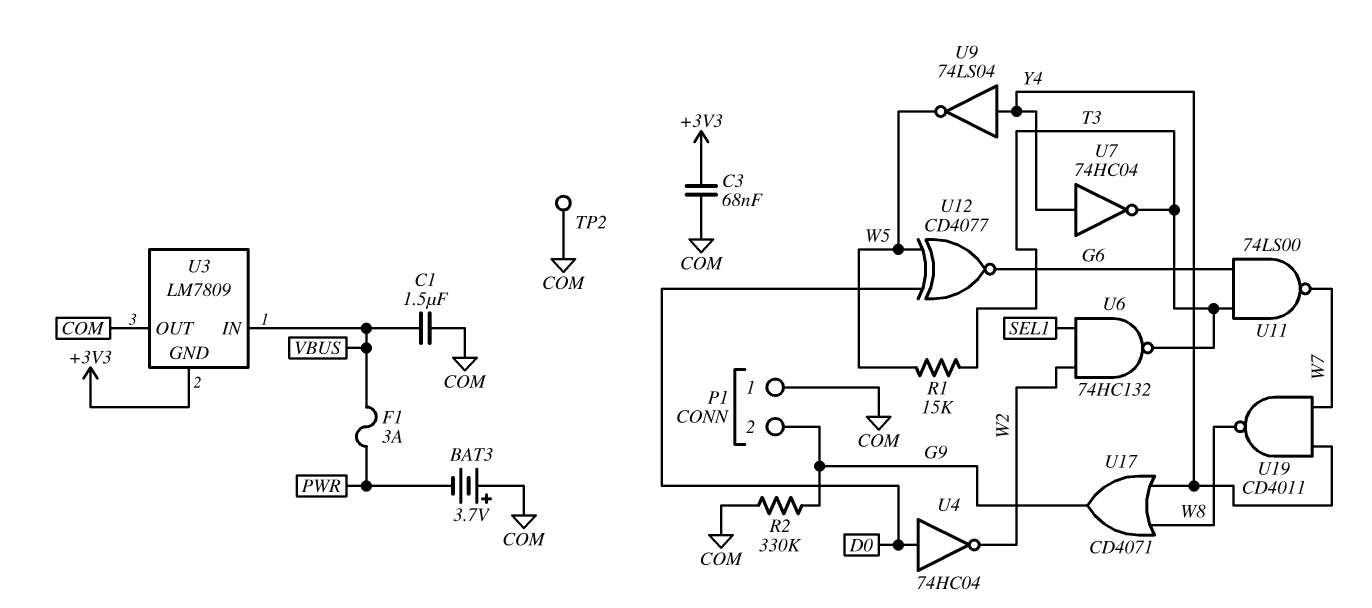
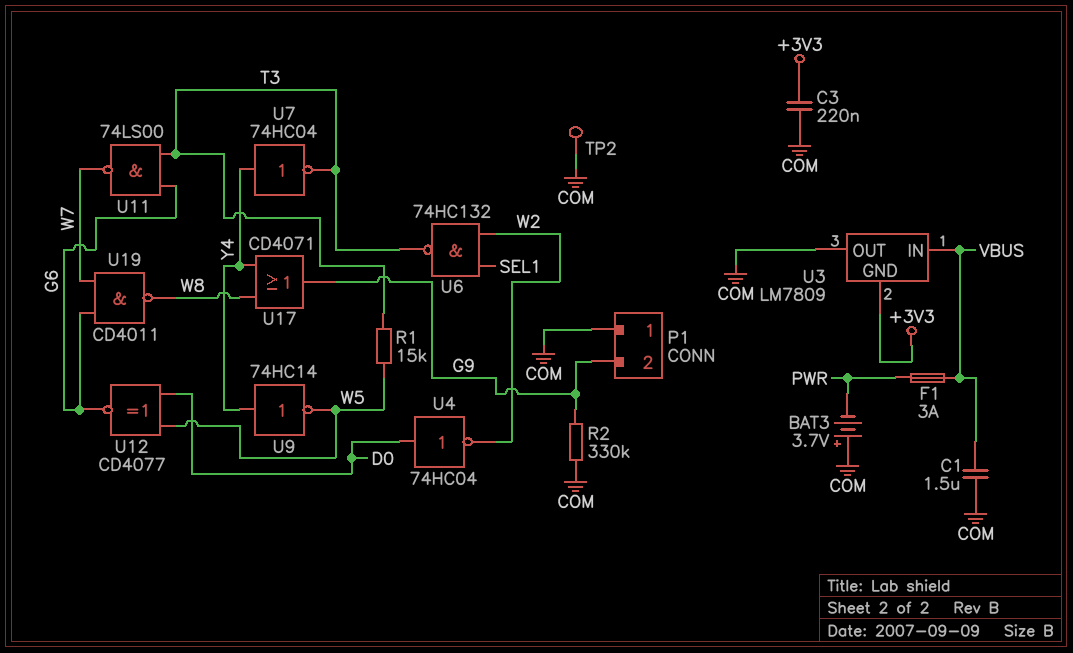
C3: 68nF (+3V3, COM) -> 220nF (+3V3, COM)
U9: NOT 74LS04 (in Y4, out W5) -> NOT 74HC14 (in Y4, out W5)
U19: NAND CD4011 (in W7, in Y4, out W8) -> NAND CD4011 (in G6, in W7, out W8)

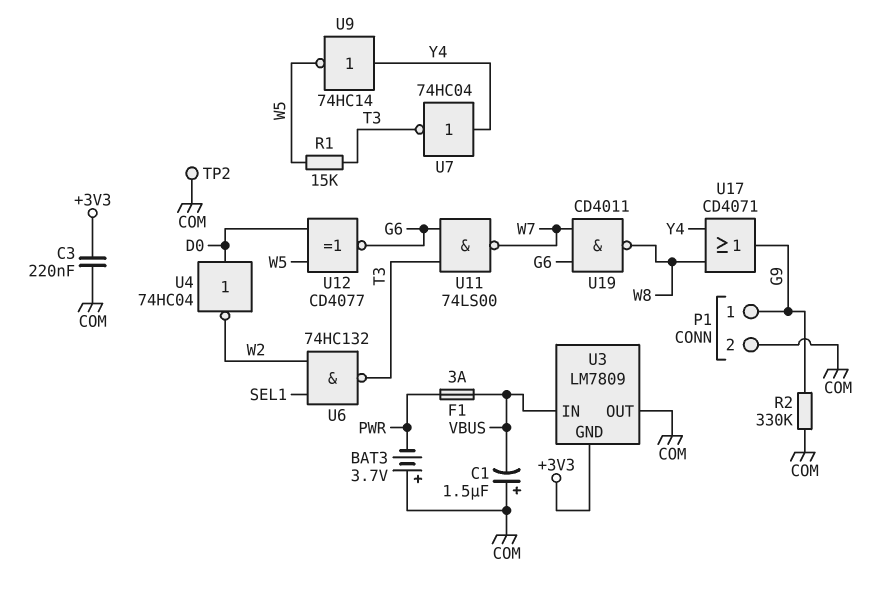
C1: 1.5uF (COM, VBUS) -> 1.5uF (plus COM, minus VBUS)
P1 pin 1: COM -> G9
P1 pin 2: G9 -> COM

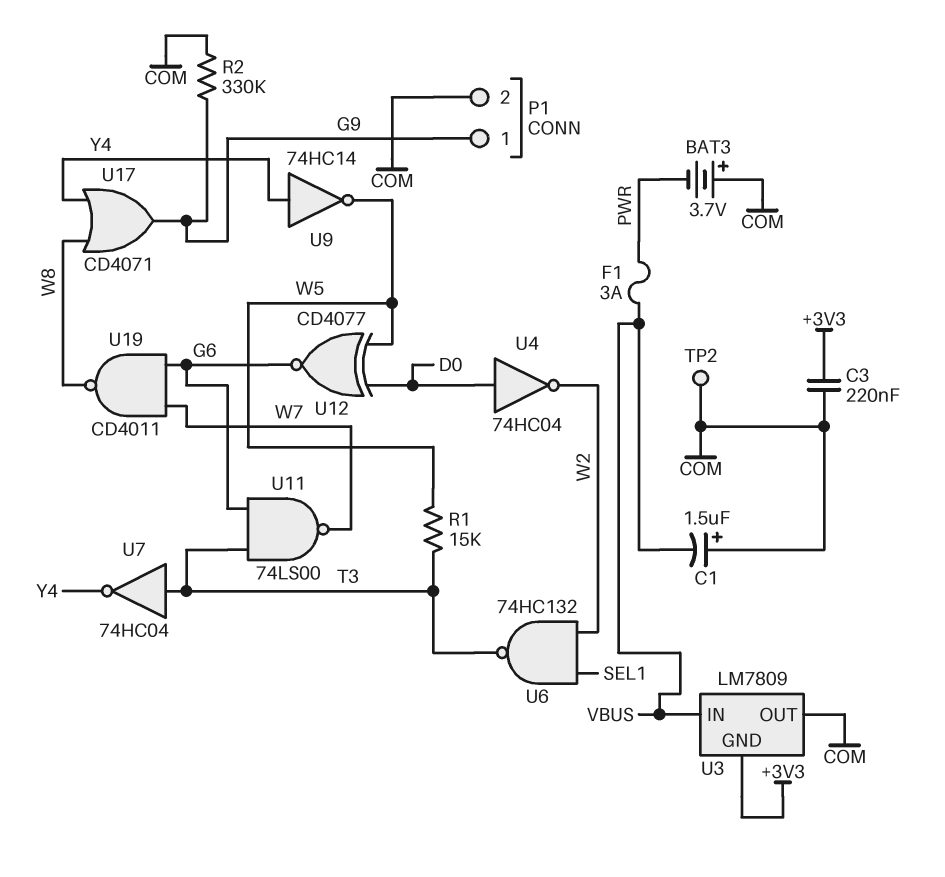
U7: NOT 74HC04 (in Y4, out T3) -> NOT 74HC04 (in T3, out Y4)

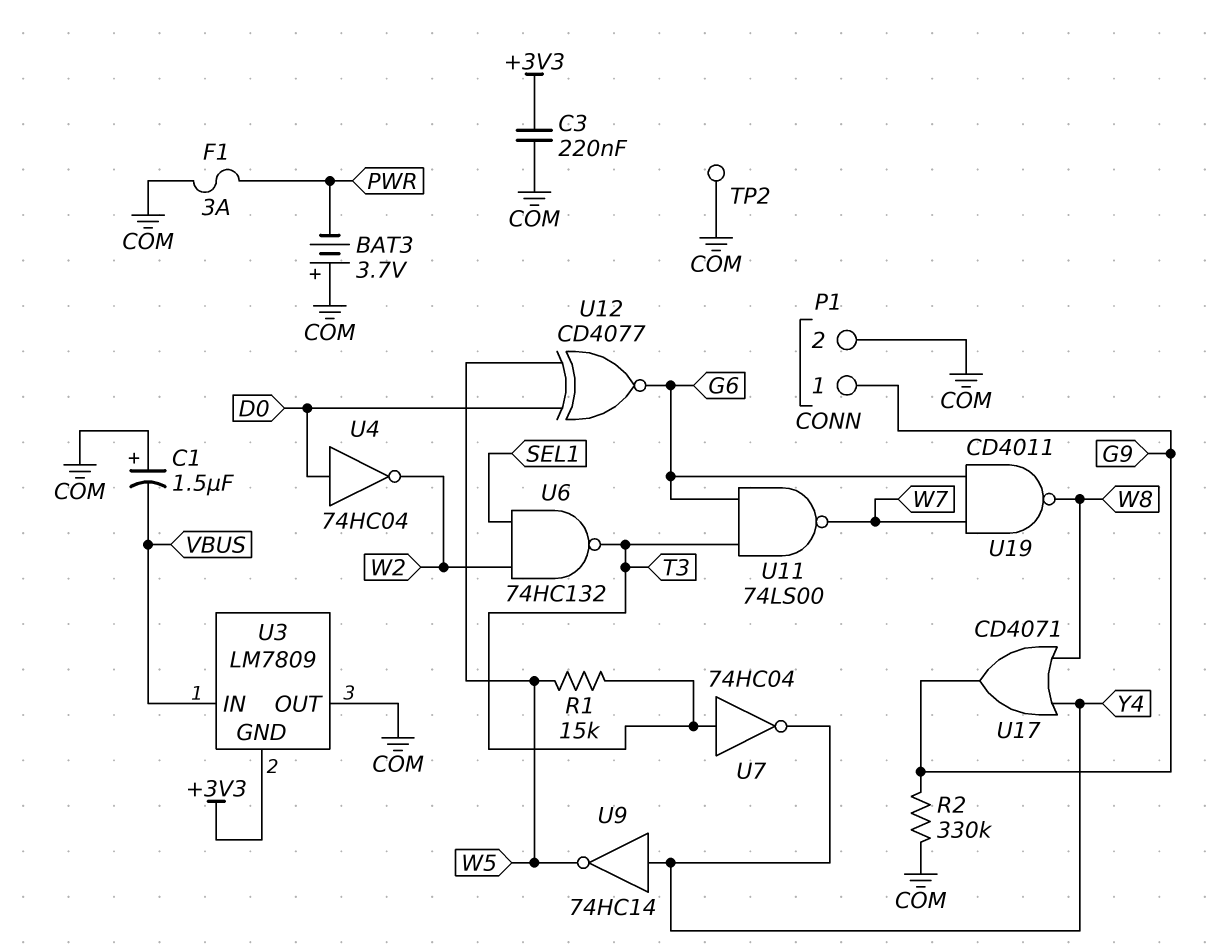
F1: 3A (PWR, VBUS) -> 3A (COM, PWR)

